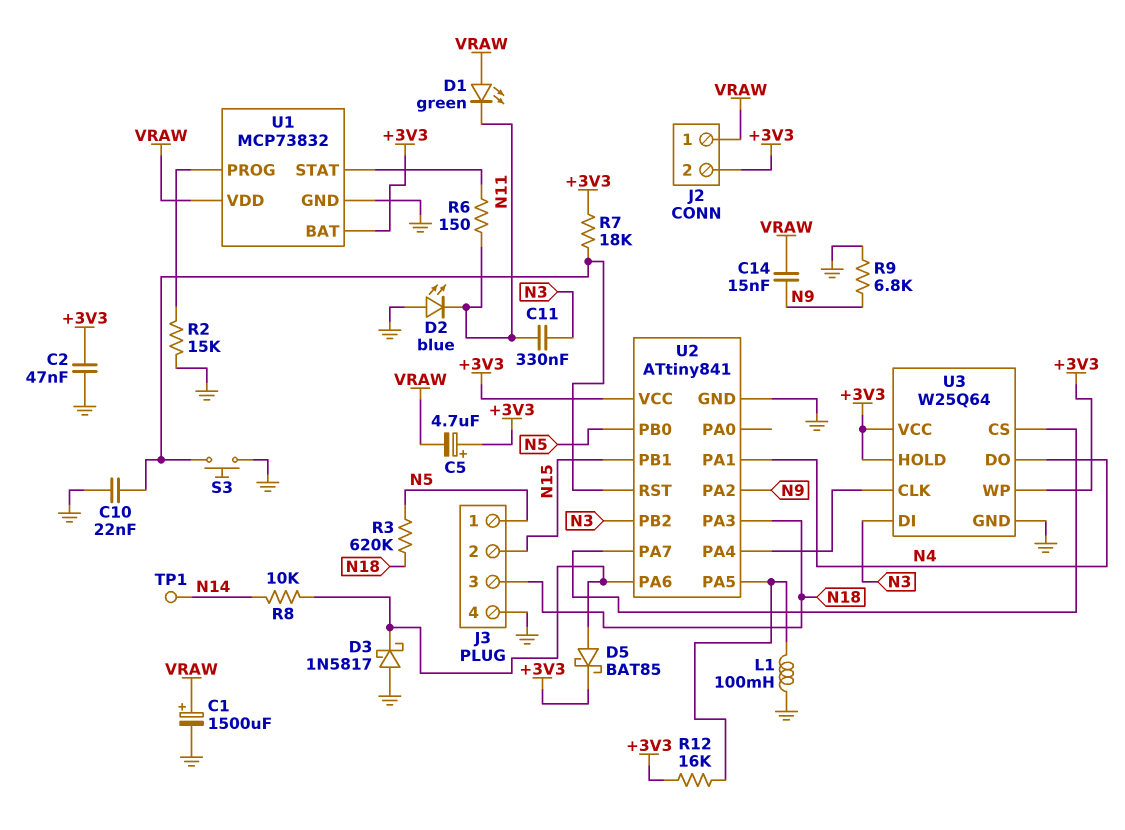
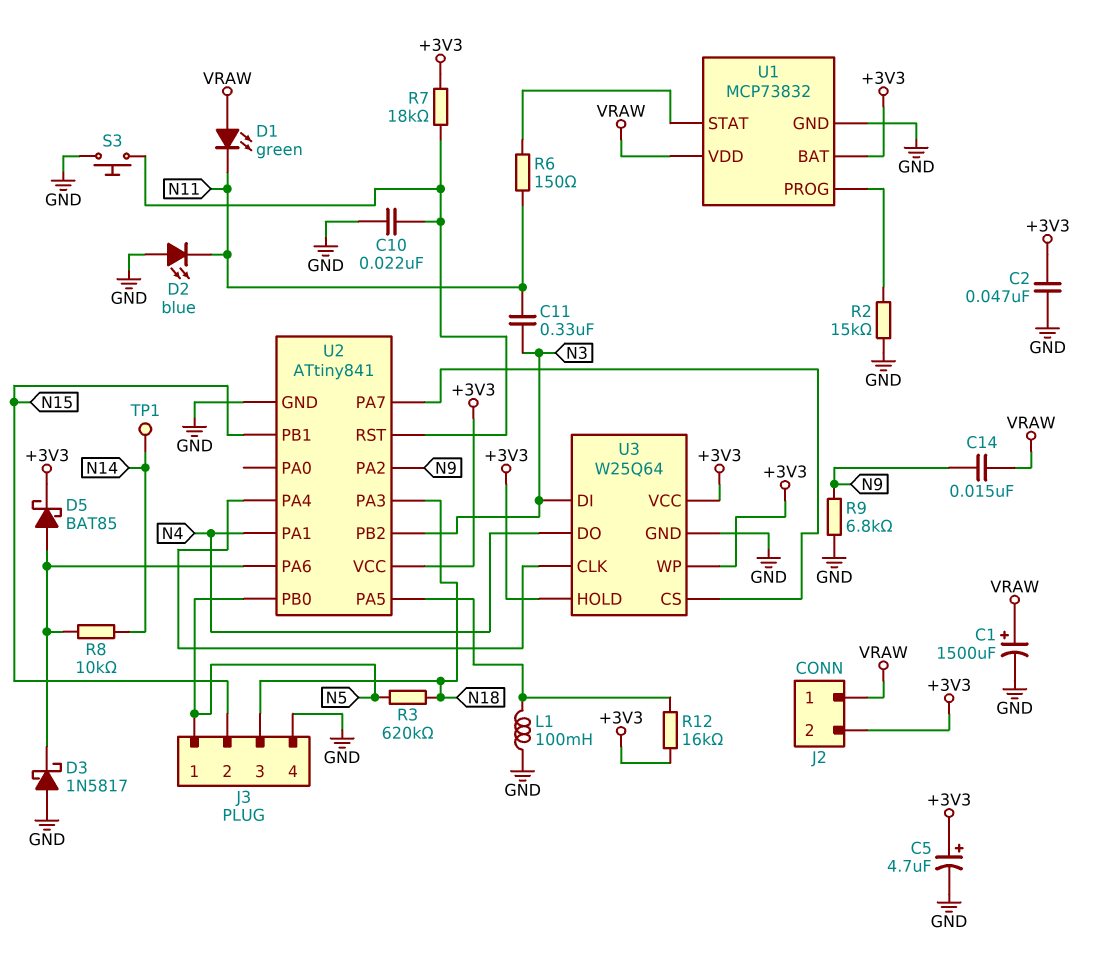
C5: 4.7uF (plus +3V3, minus VRAW) -> 4.7uF (plus +3V3, minus GND)

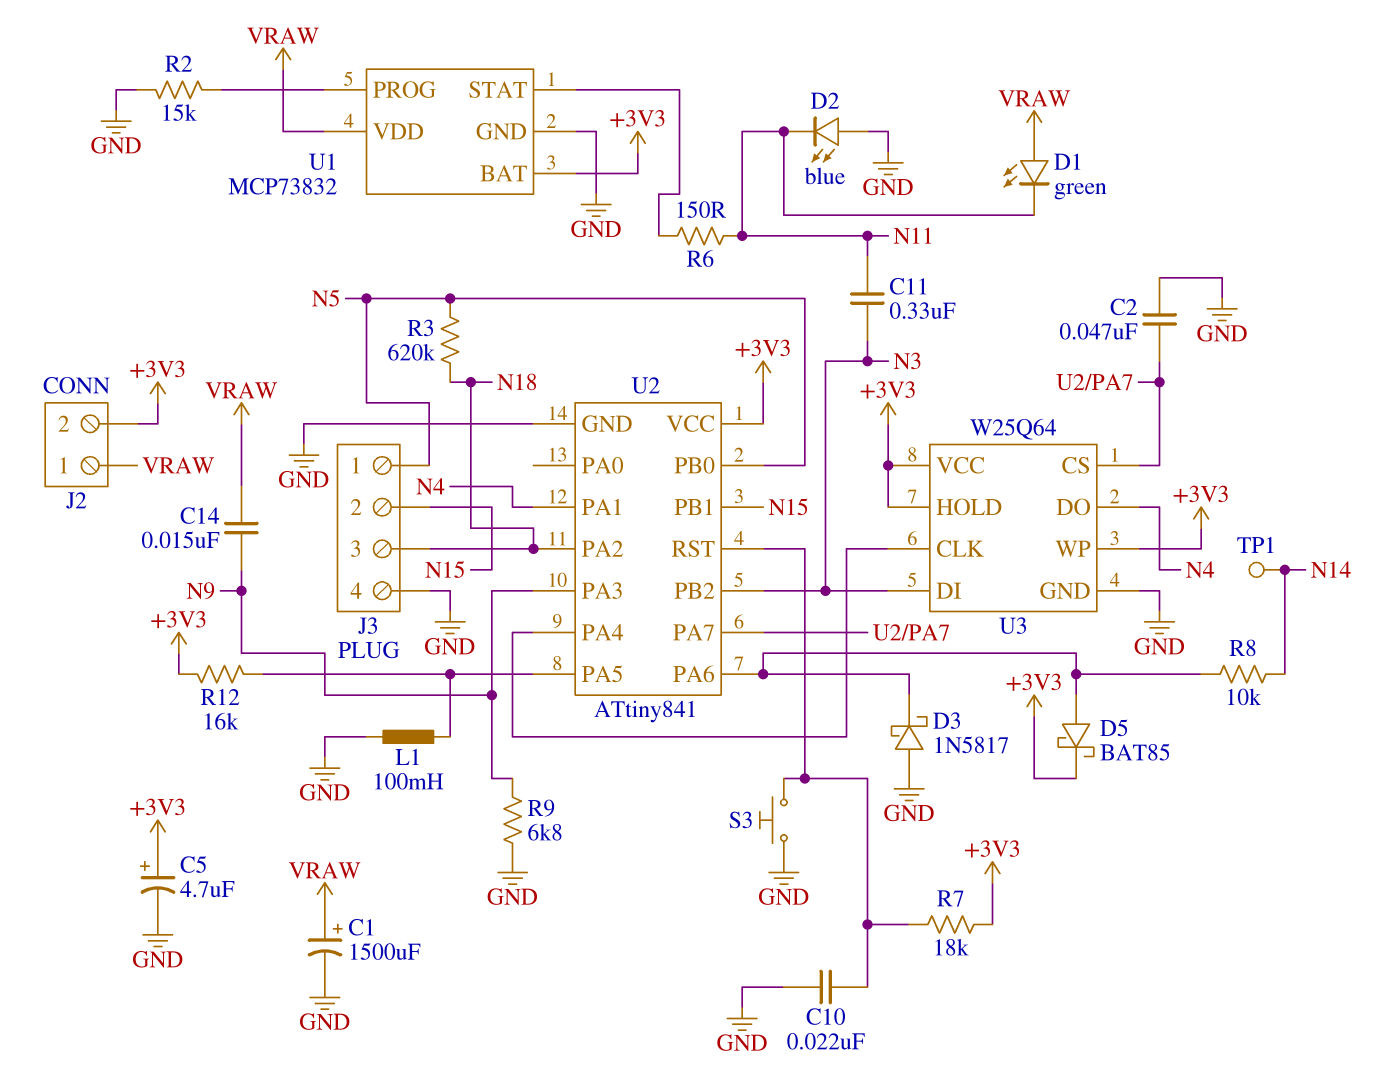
C2: 47nF (+3V3, GND) -> 47nF (GND, U2/PA7)
U2 pin PA2: N9 -> N18
U2 pin PA3: N18 -> N9

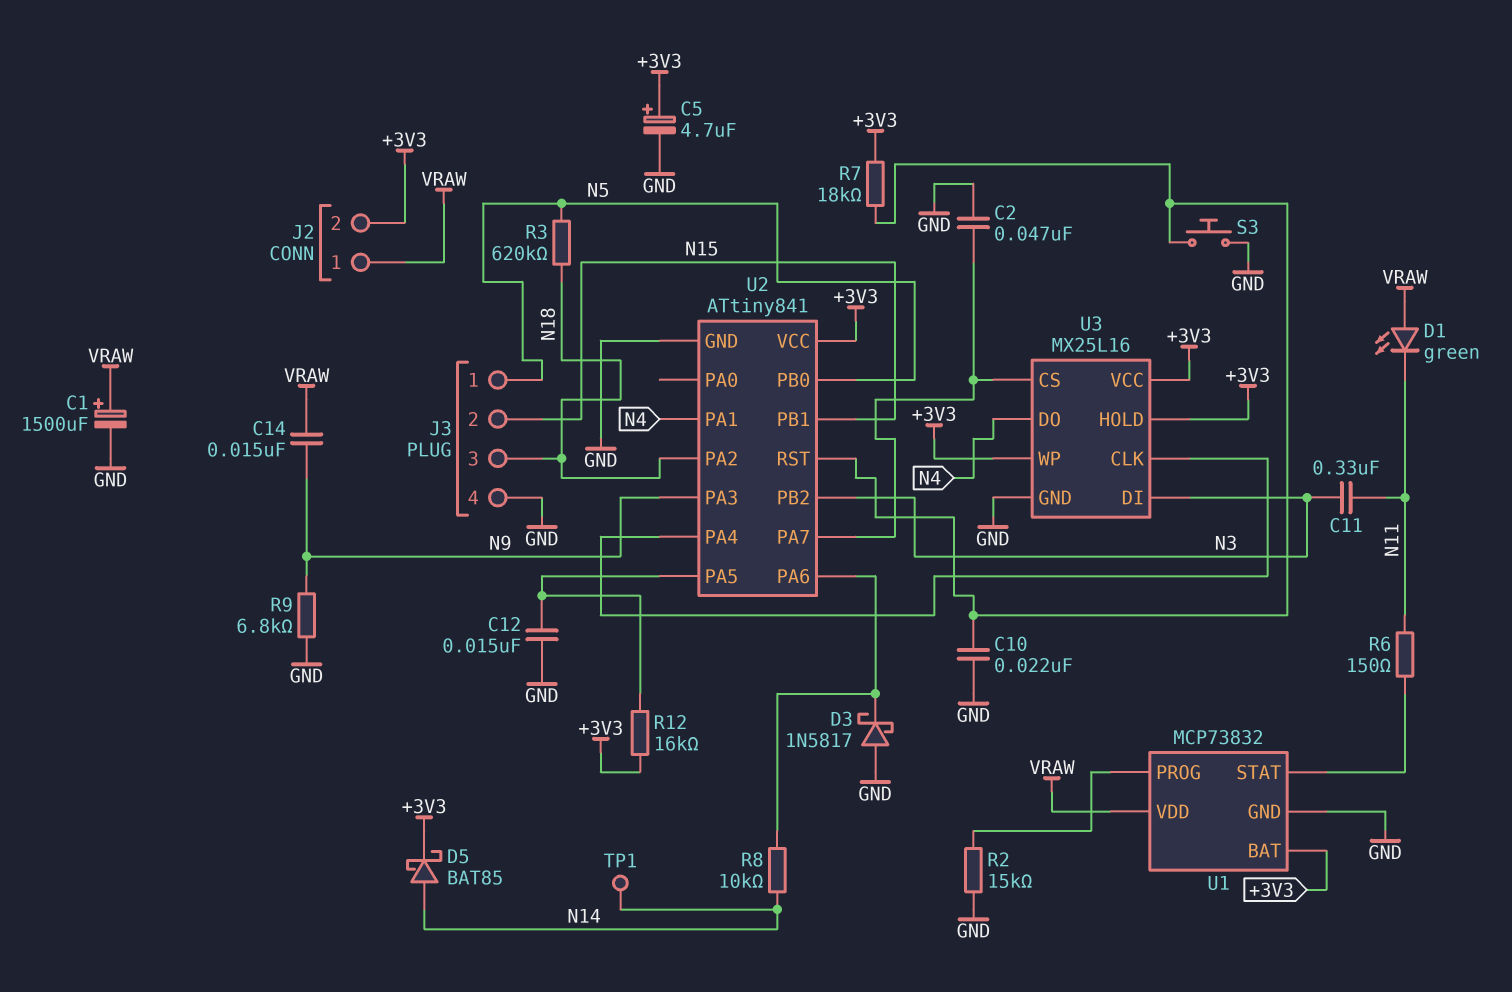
C12: none -> 15nF (GND, U2/PA5)
D2: LED blue (A GND, K N11) -> none
D5: schottky BAT85 (A U2/PA6, K +3V3) -> schottky BAT85 (A N14, K +3V3)
L1: 100mH (GND, U2/PA5) -> none
U3: W25Q64 -> MX25L16

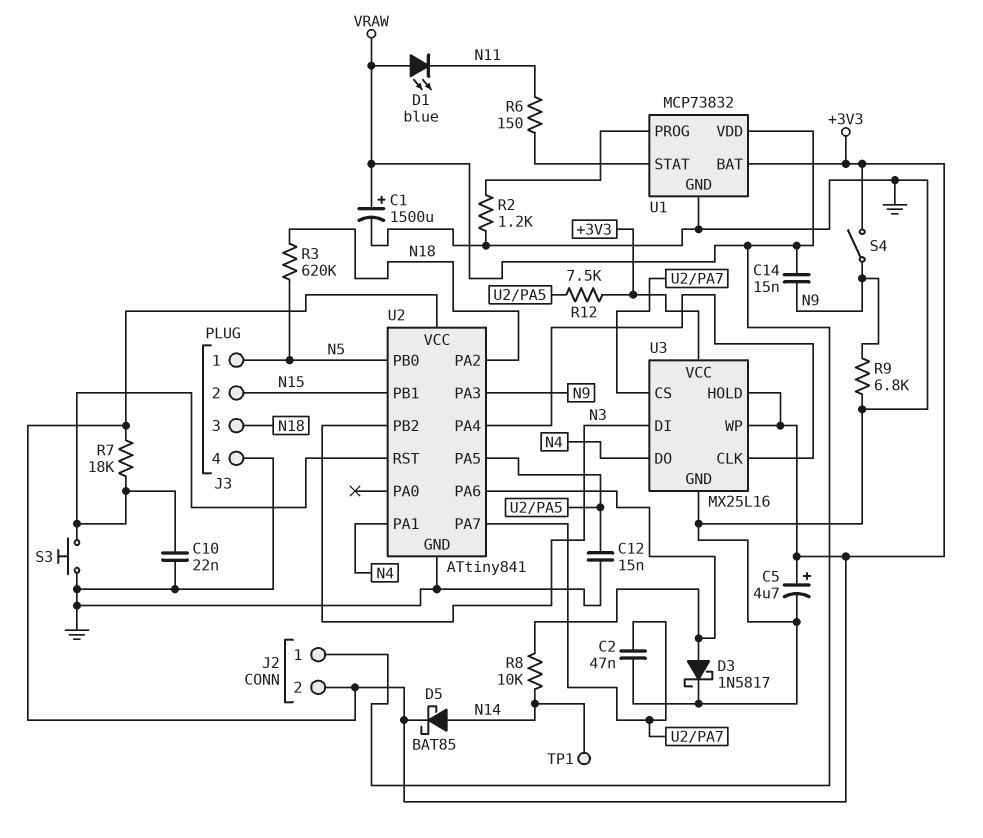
C11: 330nF (N3, N11) -> none
D1: LED green (A VRAW, K N11) -> LED blue (A VRAW, K N11)
D3: schottky 1N5817 (A GND, K U2/PA6) -> schottky 1N5817 (A U2/PA6, K GND)
R2: 15k (GND, U1/PROG) -> 1.2k (GND, U1/PROG)
R12: 16k (+3V3, U2/PA5) -> 7.5k (+3V3, U2/PA5)
S4: none -> switch (+3V3, N9)

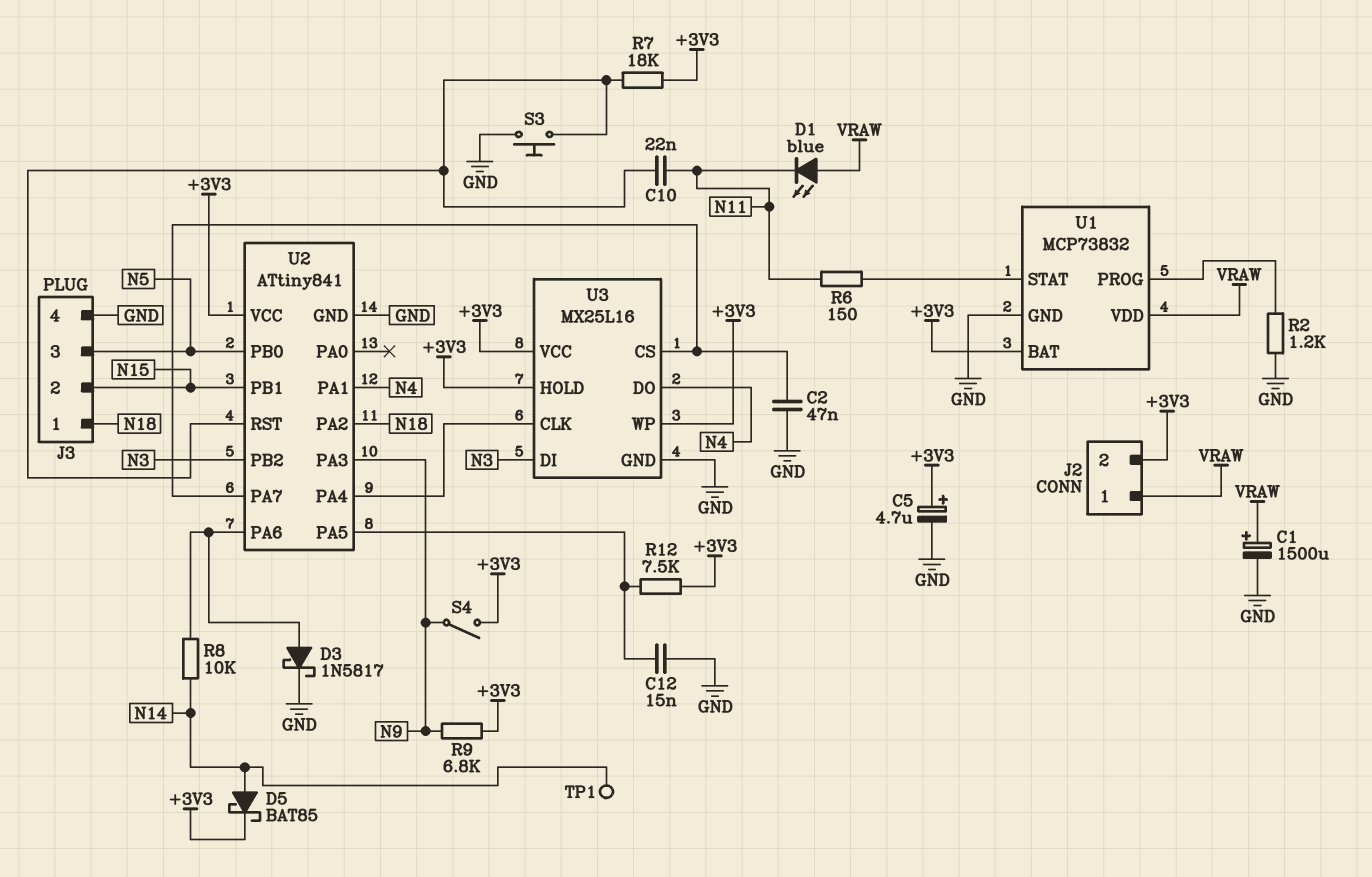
C10: 22nF (GND, U2/RST) -> 22nF (N11, U2/RST)
C14: 15nF (N9, VRAW) -> none
J3 pin 1: N5 -> N18
J3 pin 3: N18 -> N5
R3: 620k (N5, N18) -> none
R9: 6.8k (GND, N9) -> 6.8k (+3V3, N9)

